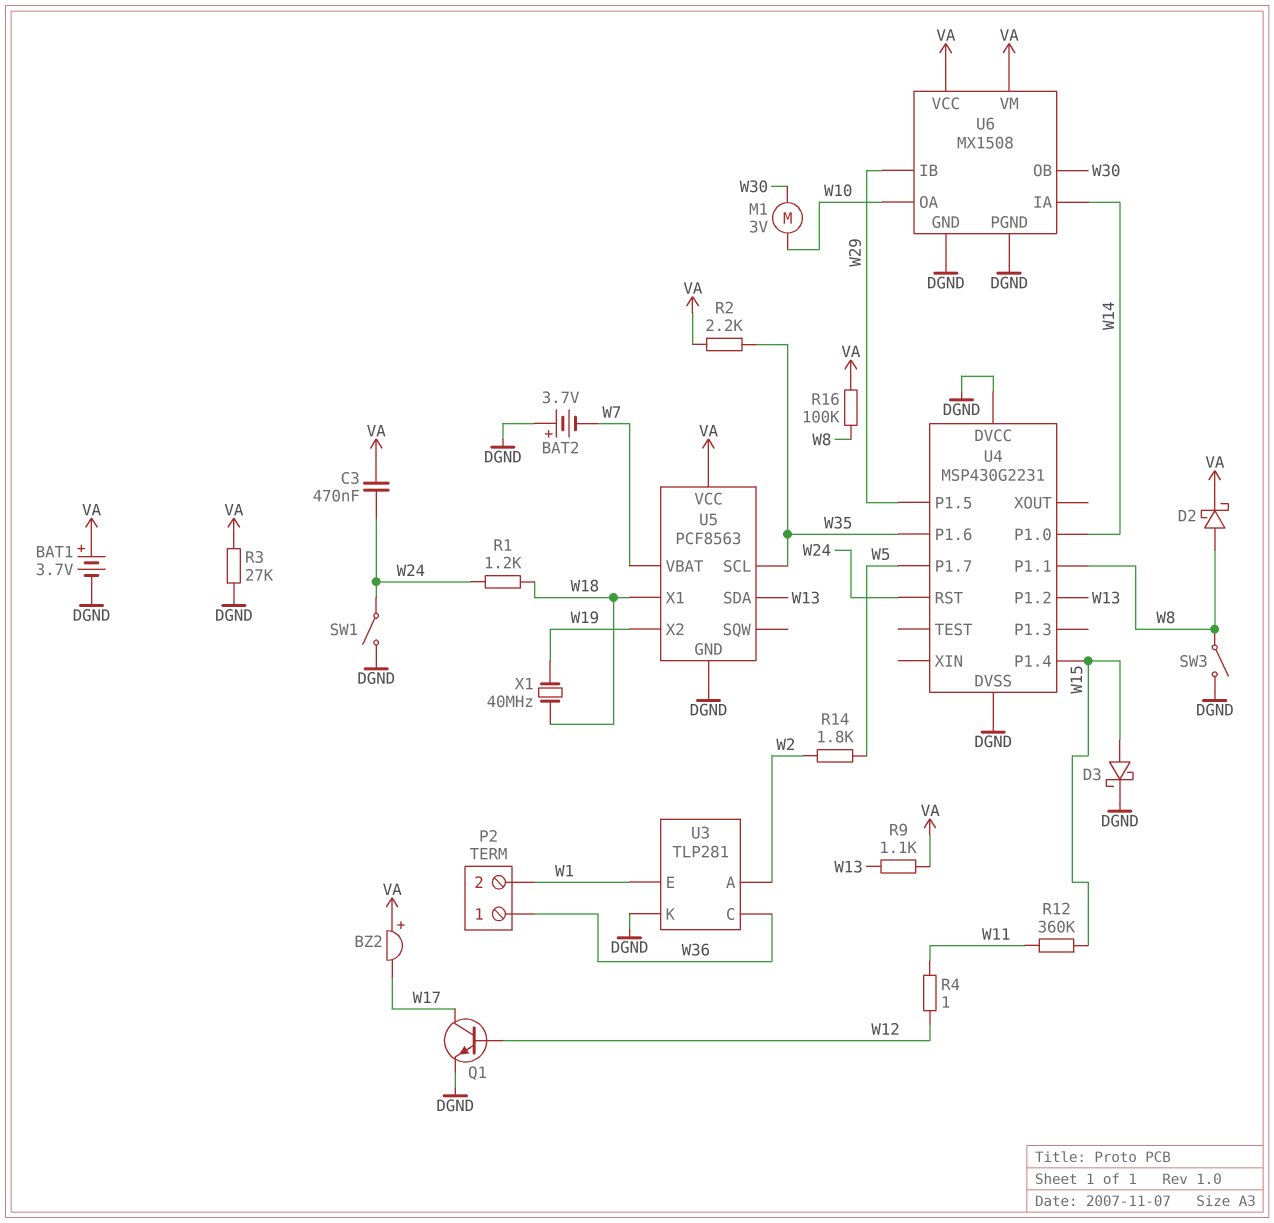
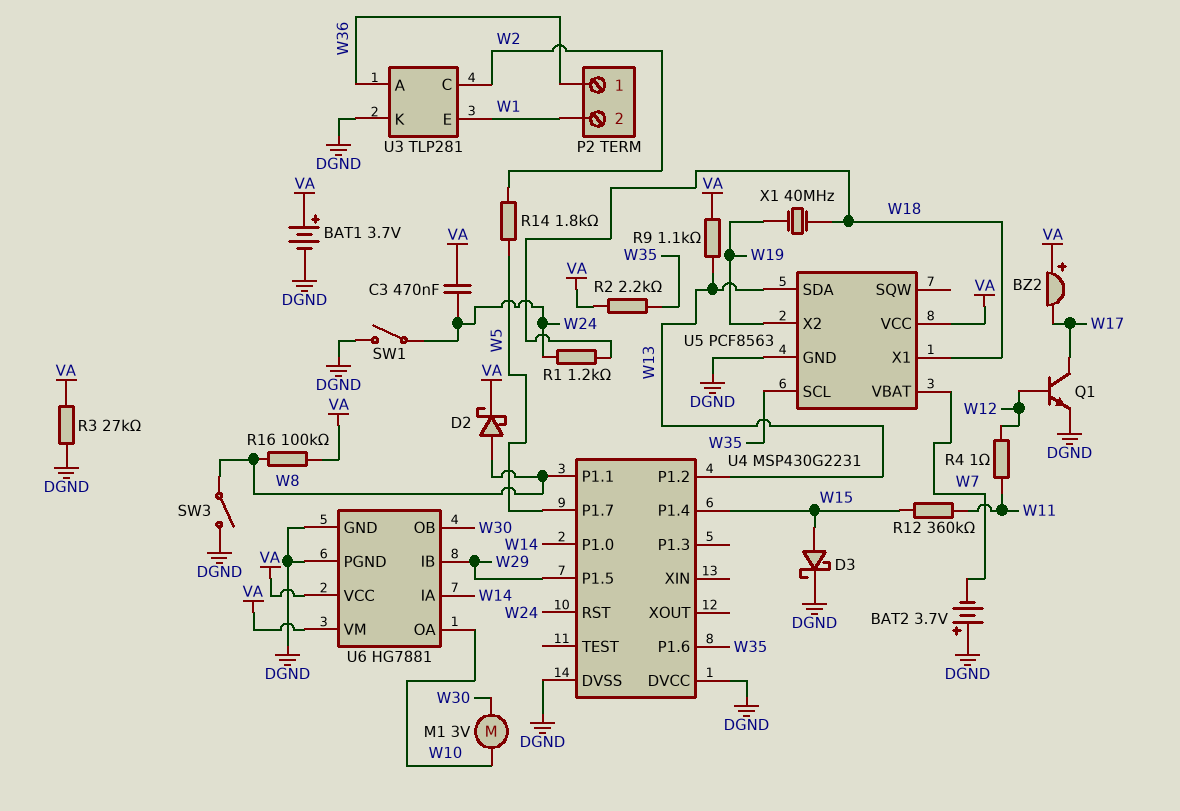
U3 pin A: W2 -> W36
U3 pin C: W36 -> W2
U6: MX1508 -> HG7881

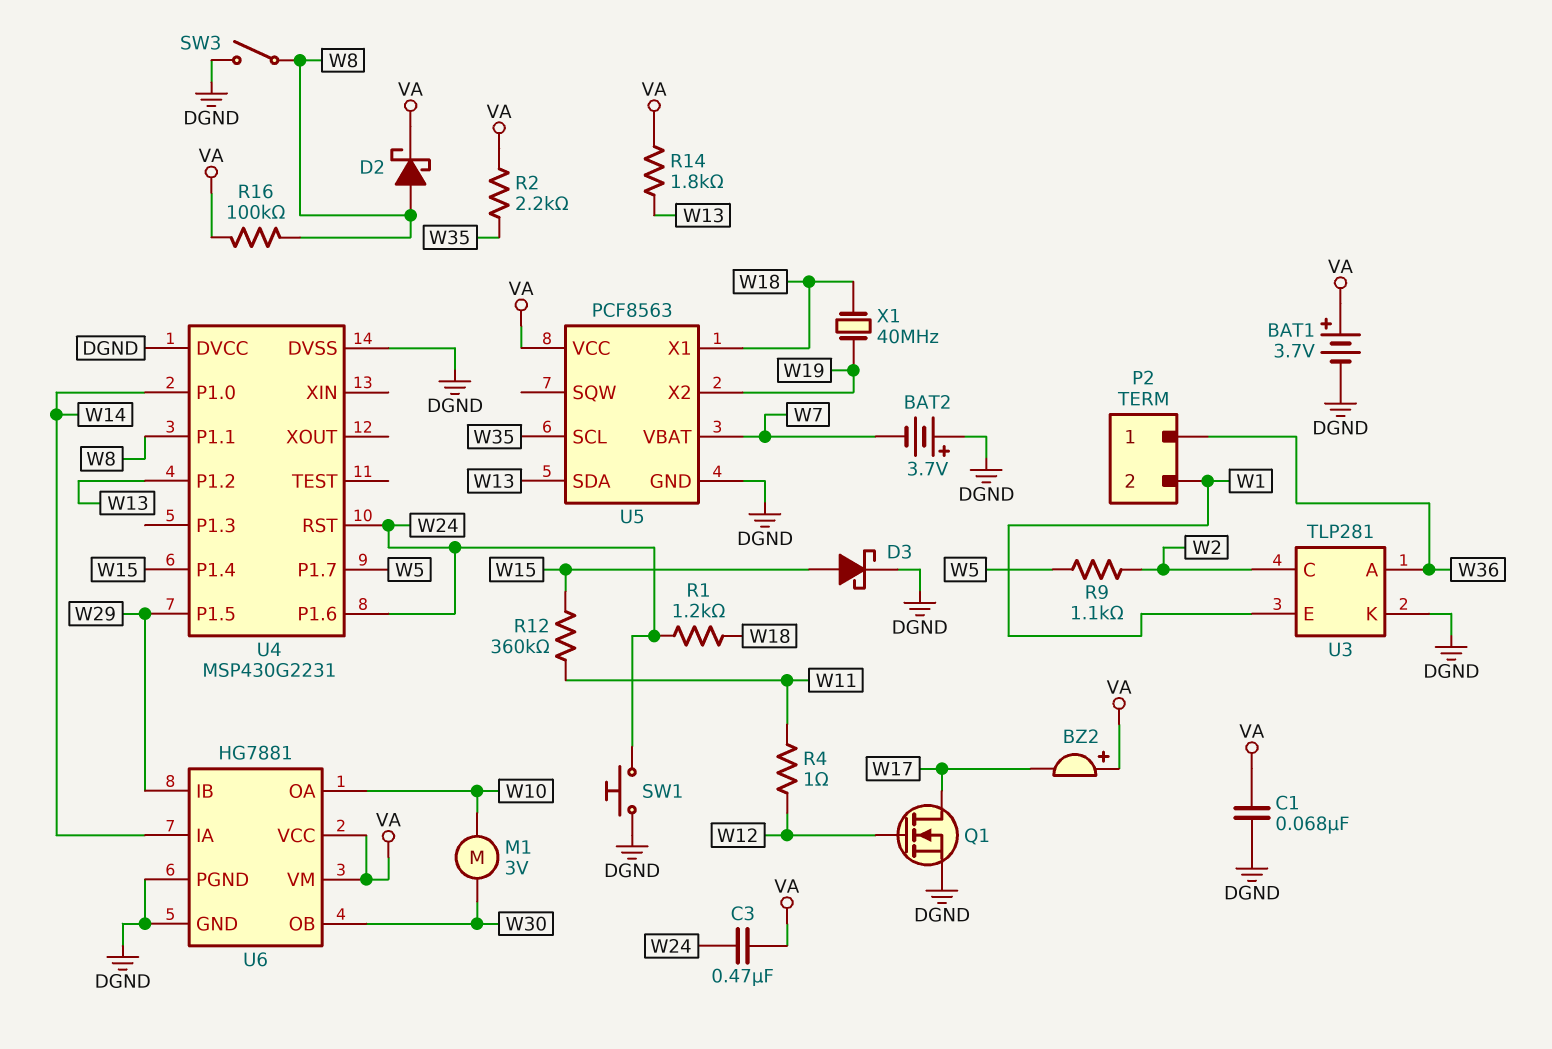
C1: none -> 68nF (DGND, VA)
Q1: NPN (B W12, C W17, E DGND) -> NMOS (G W12, D W17, S DGND)
R3: 27k (DGND, VA) -> none
R9: 1.1k (VA, W13) -> 1.1k (W2, W5)
R14: 1.8k (W2, W5) -> 1.8k (VA, W13)
SW1: switch (DGND, W24) -> button (DGND, W24)
U4 pin P1.6: W35 -> W24

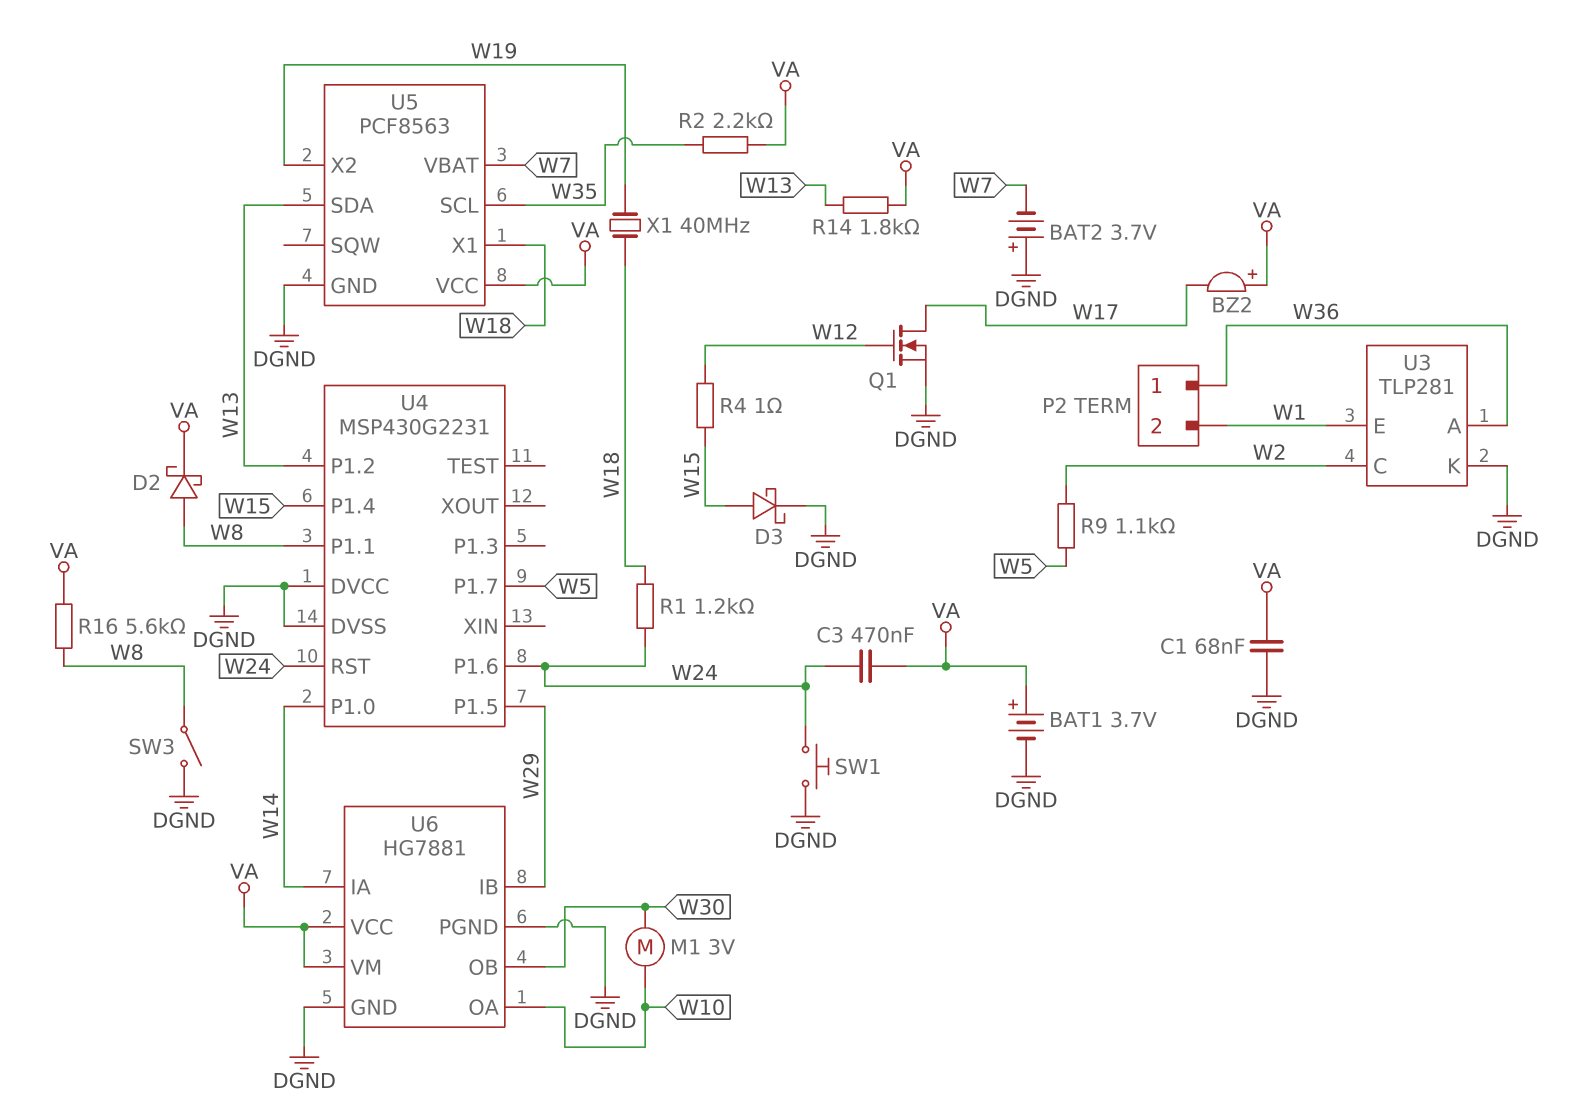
R4: 1 (W11, W12) -> 1 (W12, W15)
R12: 360k (W11, W15) -> none
R16: 100k (VA, W8) -> 5.6k (VA, W8)

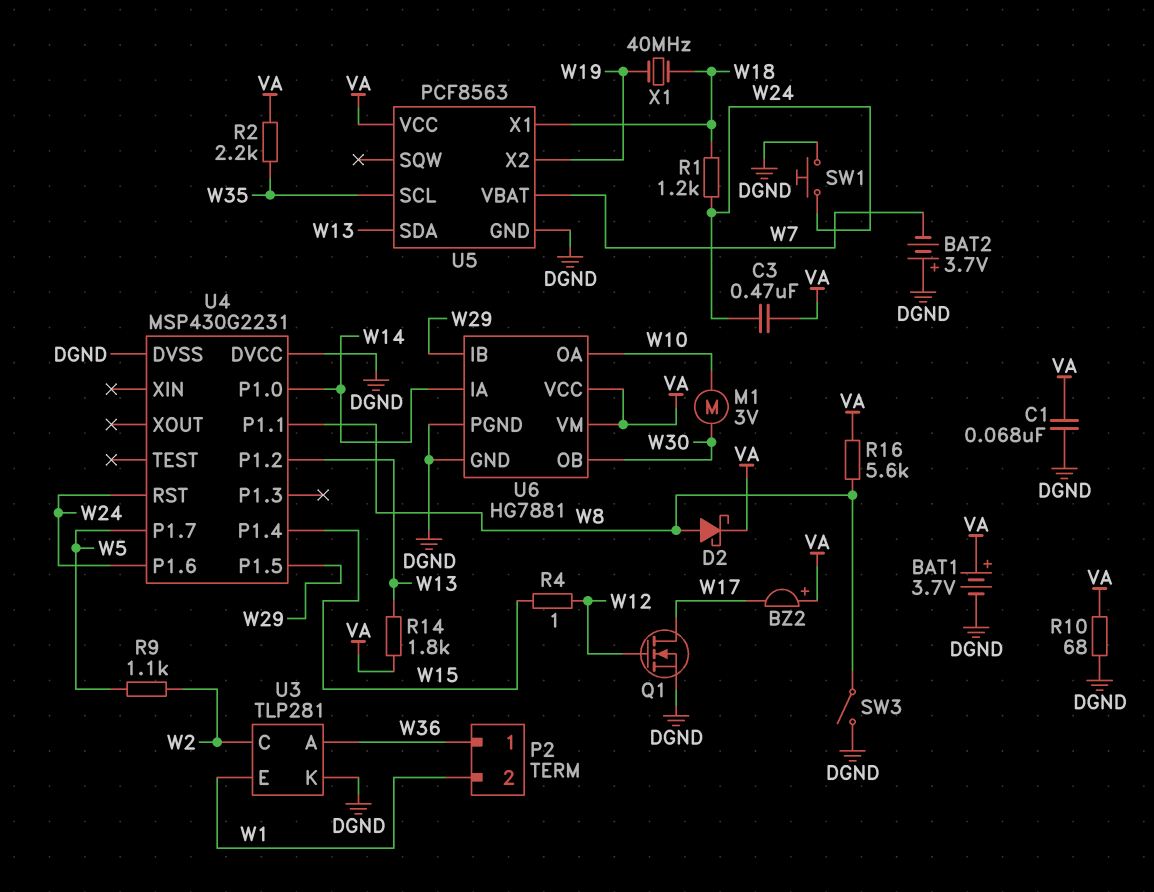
D3: schottky (A W15, K DGND) -> none
R10: none -> 68 (DGND, VA)

